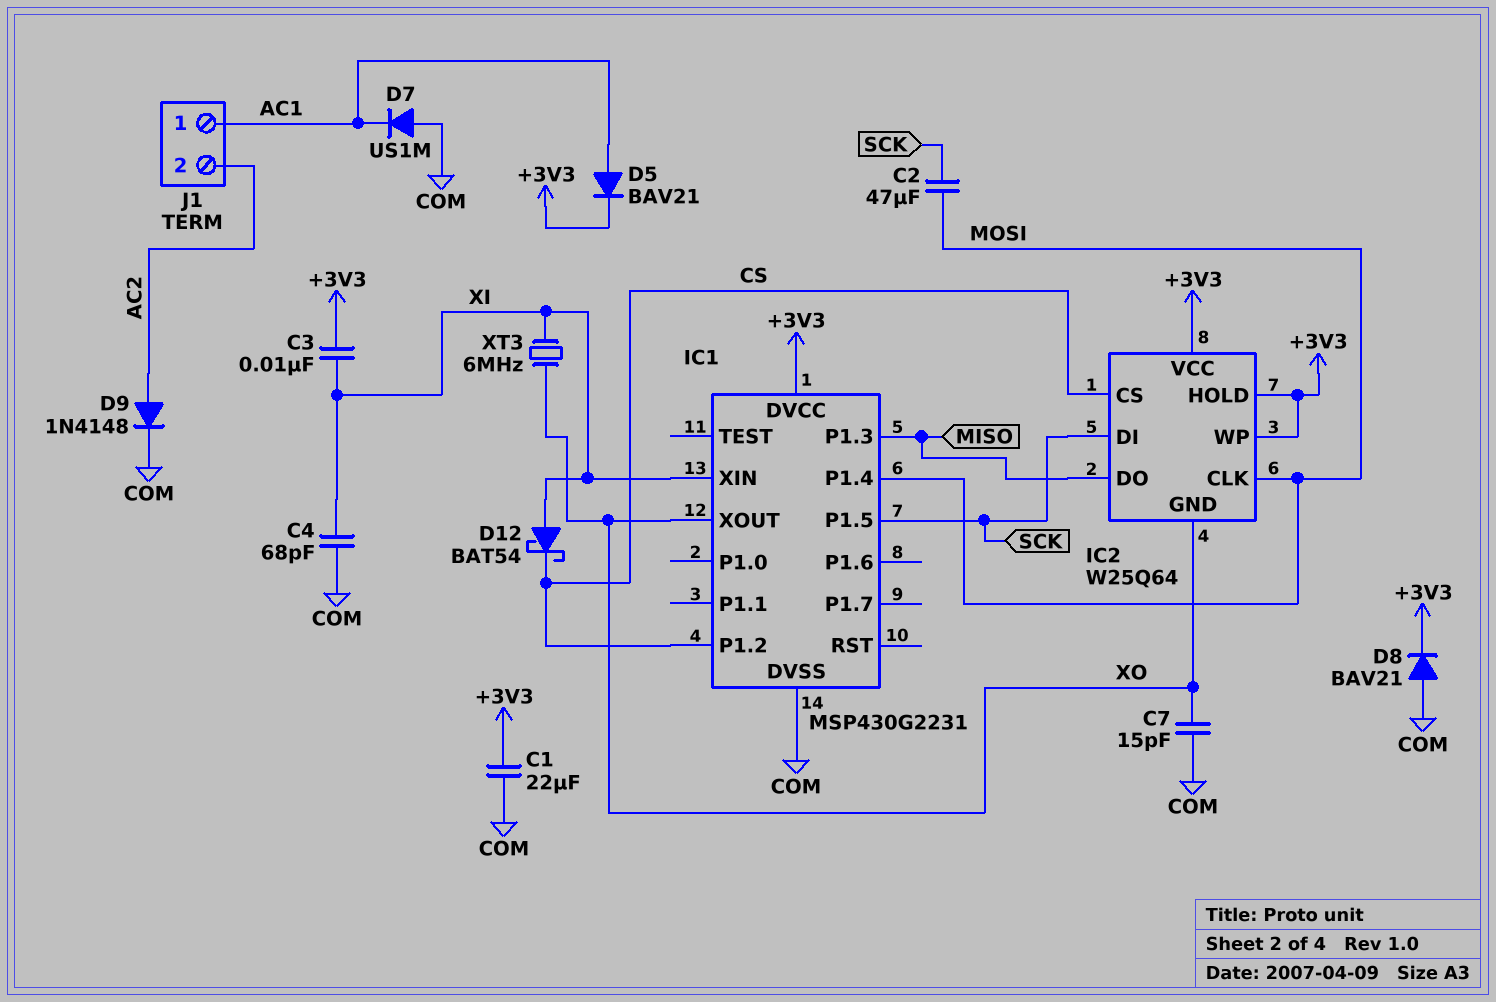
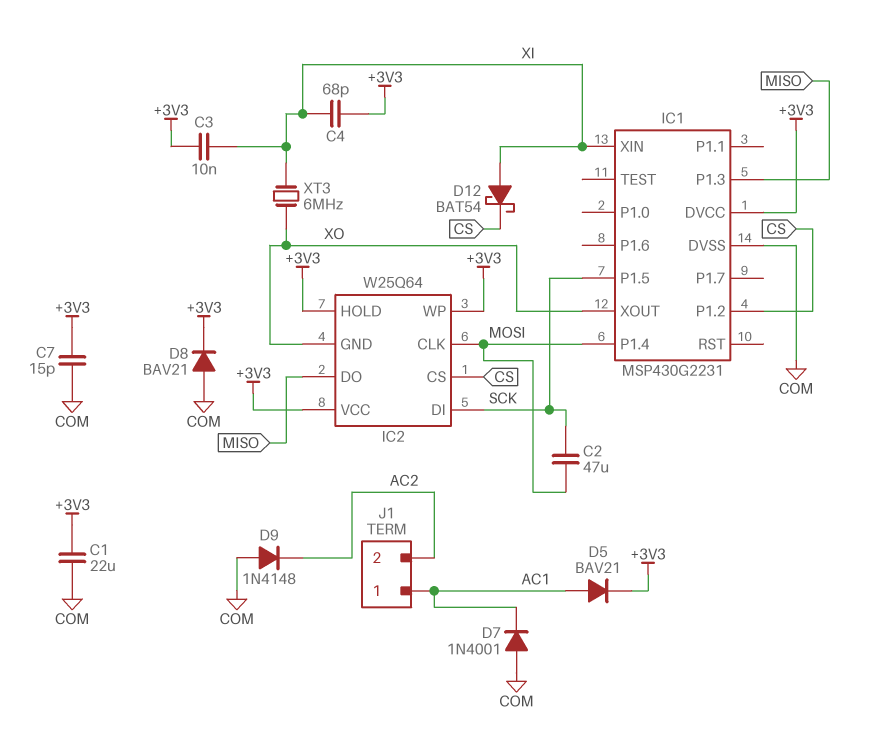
C4: 68pF (COM, XI) -> 68pF (+3V3, XI)
C7: 15pF (COM, XO) -> 15pF (+3V3, COM)
D7: diode US1M (A COM, K AC1) -> diode 1N4001 (A COM, K AC1)
D9: diode 1N4148 (A AC2, K COM) -> diode 1N4148 (A COM, K AC2)

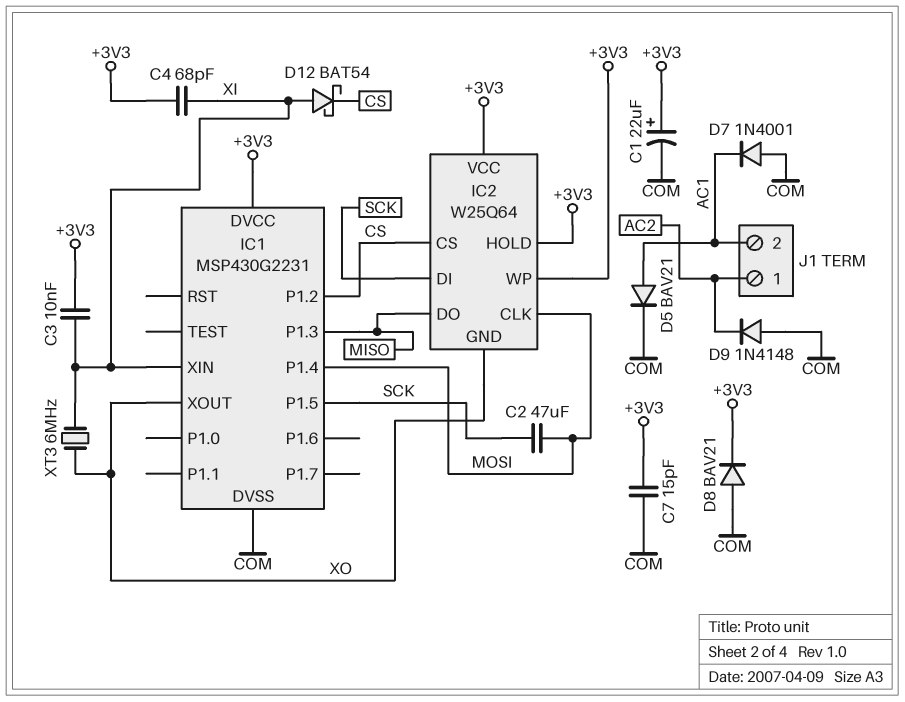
C1: 22uF (+3V3, COM) -> 22uF (plus +3V3, minus COM)
D5: diode BAV21 (A AC1, K +3V3) -> diode BAV21 (A AC1, K COM)
J1 pin 1: AC1 -> AC2
J1 pin 2: AC2 -> AC1

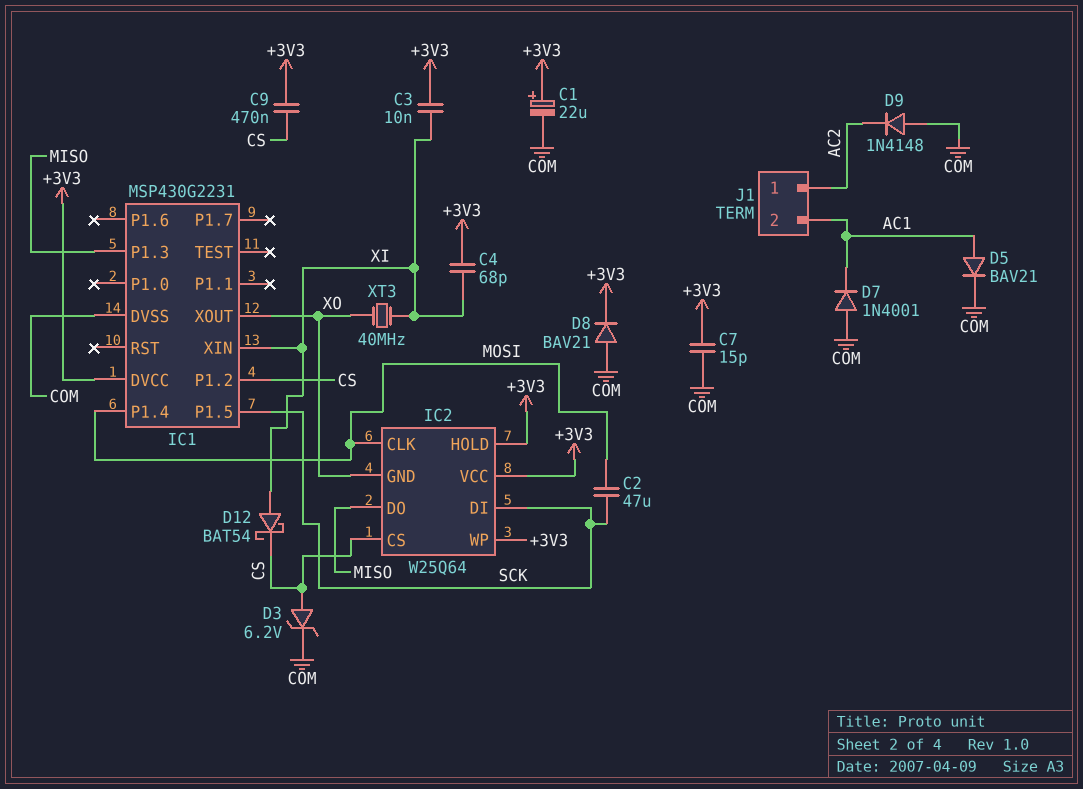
C9: none -> 470nF (+3V3, CS)
D3: none -> zener 6.2V (A CS, K COM)
XT3: 6MHz (XI, XO) -> 40MHz (XI, XO)

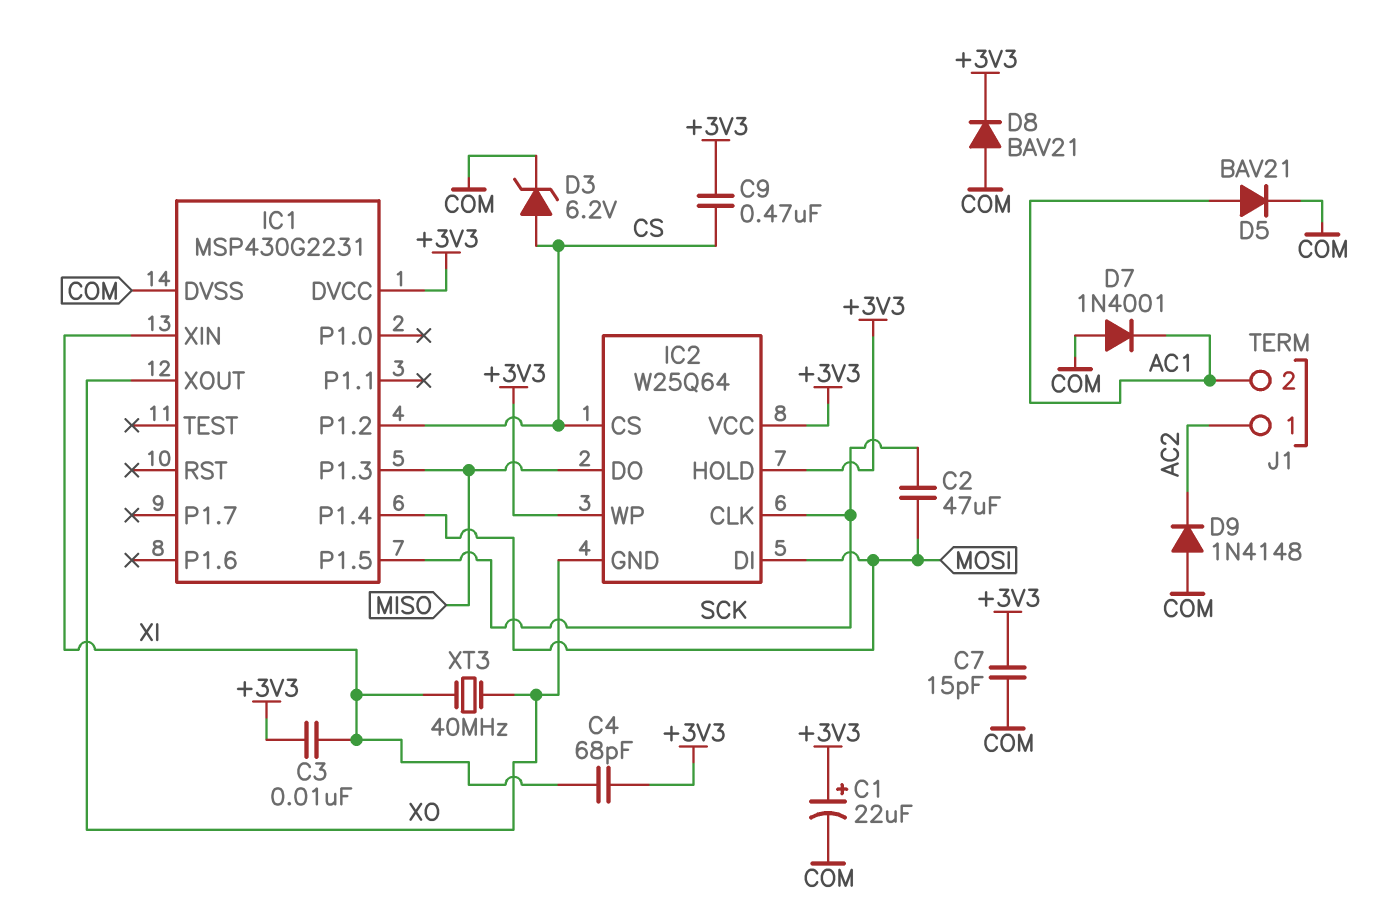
D12: schottky BAT54 (A XI, K CS) -> none
IC2 pin CLK: MOSI -> SCK
IC2 pin DI: SCK -> MOSI

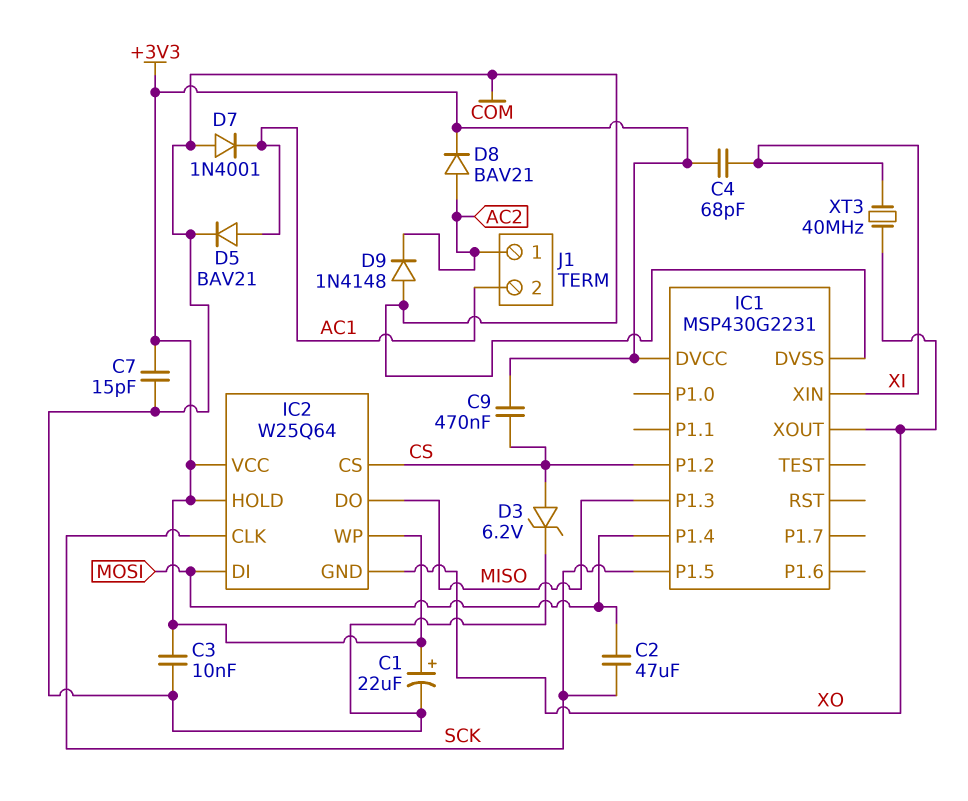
C3: 10nF (+3V3, XI) -> 10nF (+3V3, COM)
D8: diode BAV21 (A COM, K +3V3) -> diode BAV21 (A AC2, K +3V3)

